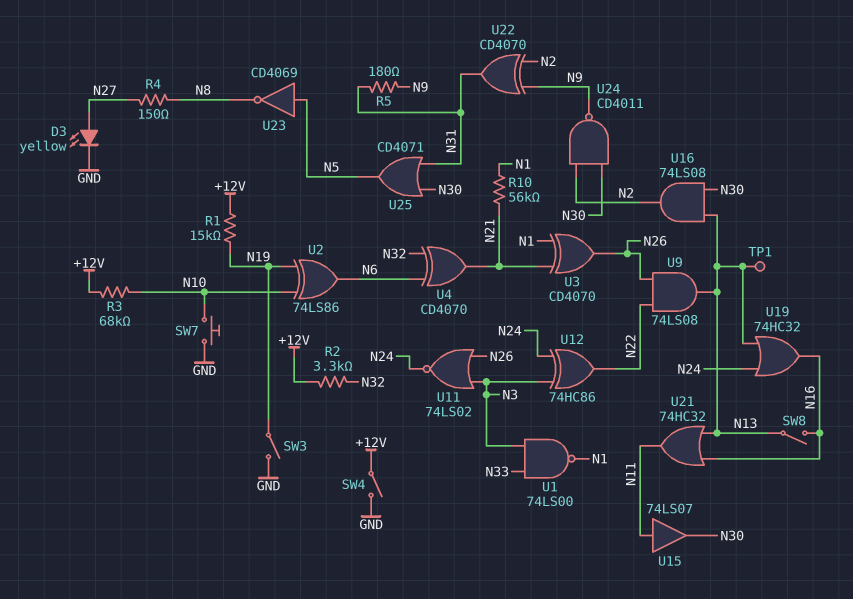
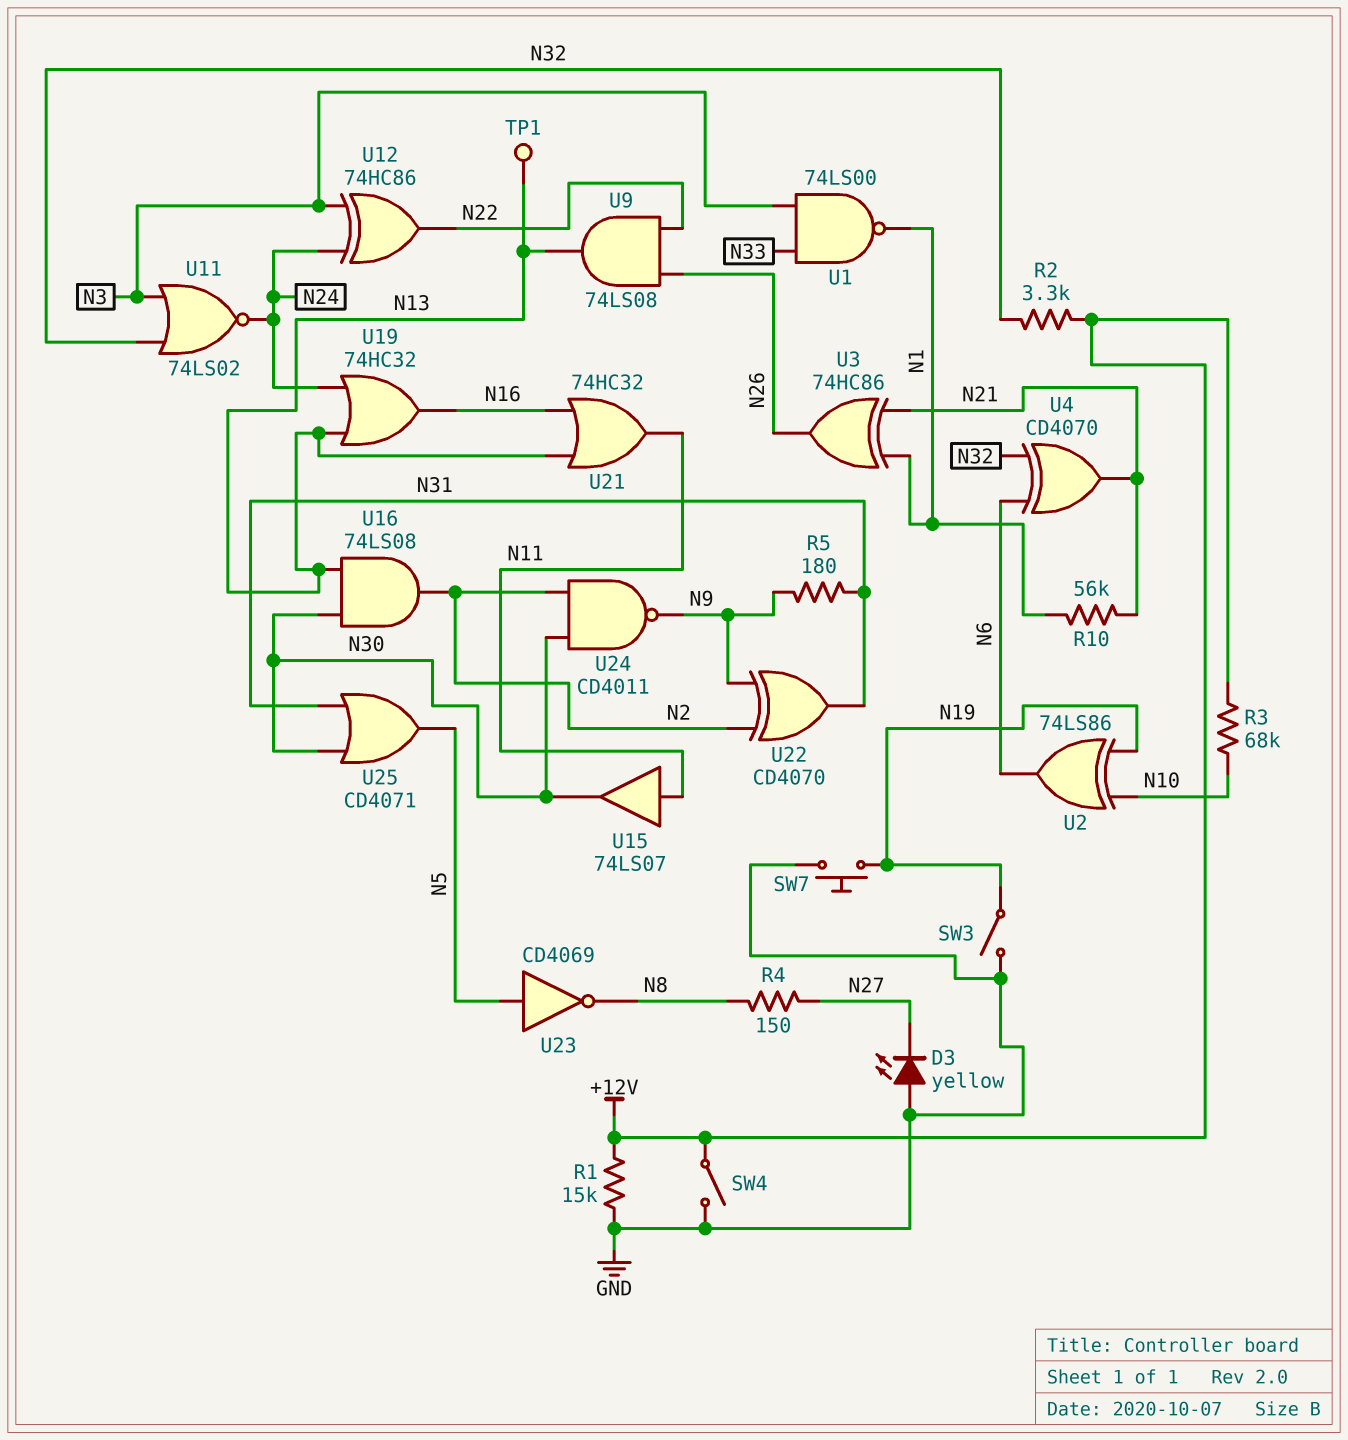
D3: LED yellow (A N27, K GND) -> LED yellow (A GND, K N27)
R1: 15k (+12V, N19) -> 15k (+12V, GND)
SW7: button (GND, N10) -> button (GND, N19)
SW8: switch (N13, N16) -> none
U3: XOR CD4070 (in N1, in N21, out N26) -> XOR 74HC86 (in N1, in N21, out N26)
U11: NOR 74LS02 (in N3, in N26, out N24) -> NOR 74LS02 (in N3, in N32, out N24)

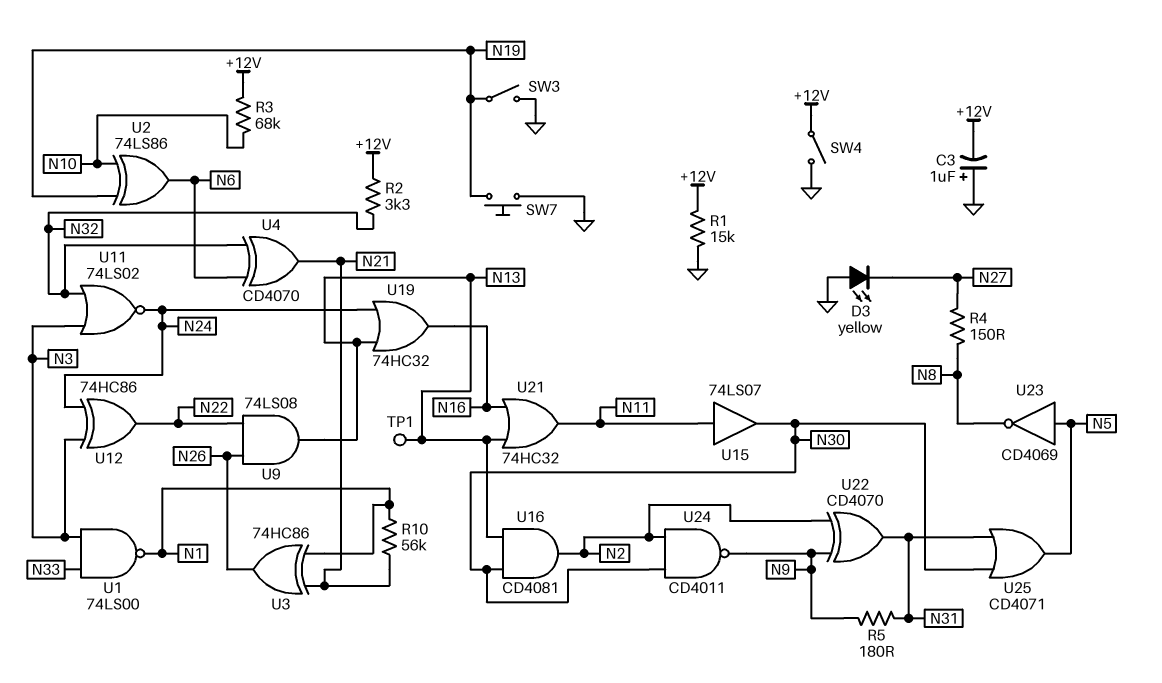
C3: none -> 1uF (plus GND, minus +12V)
U16: AND 74LS08 (in N13, in N30, out N2) -> AND CD4081 (in N13, in N30, out N2)

